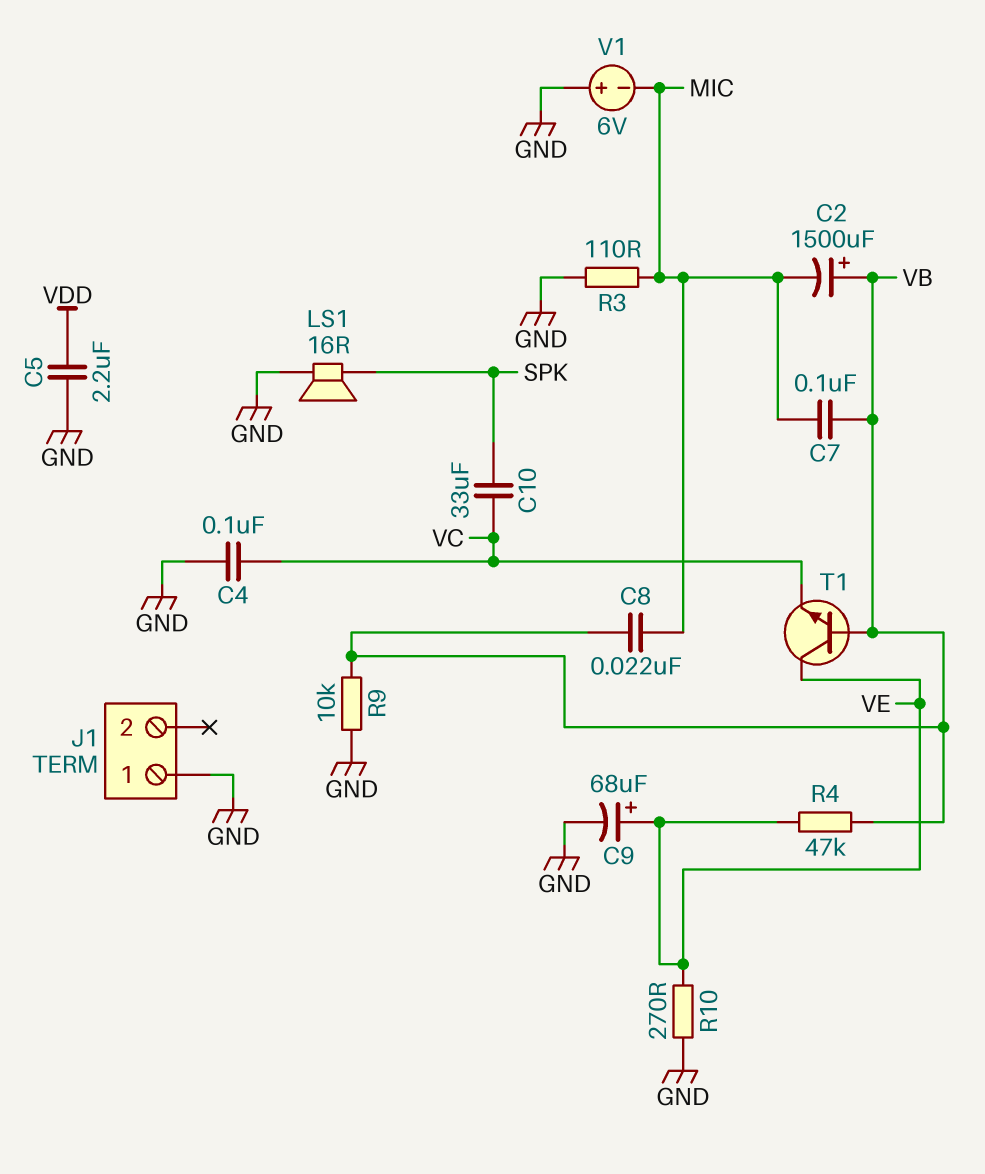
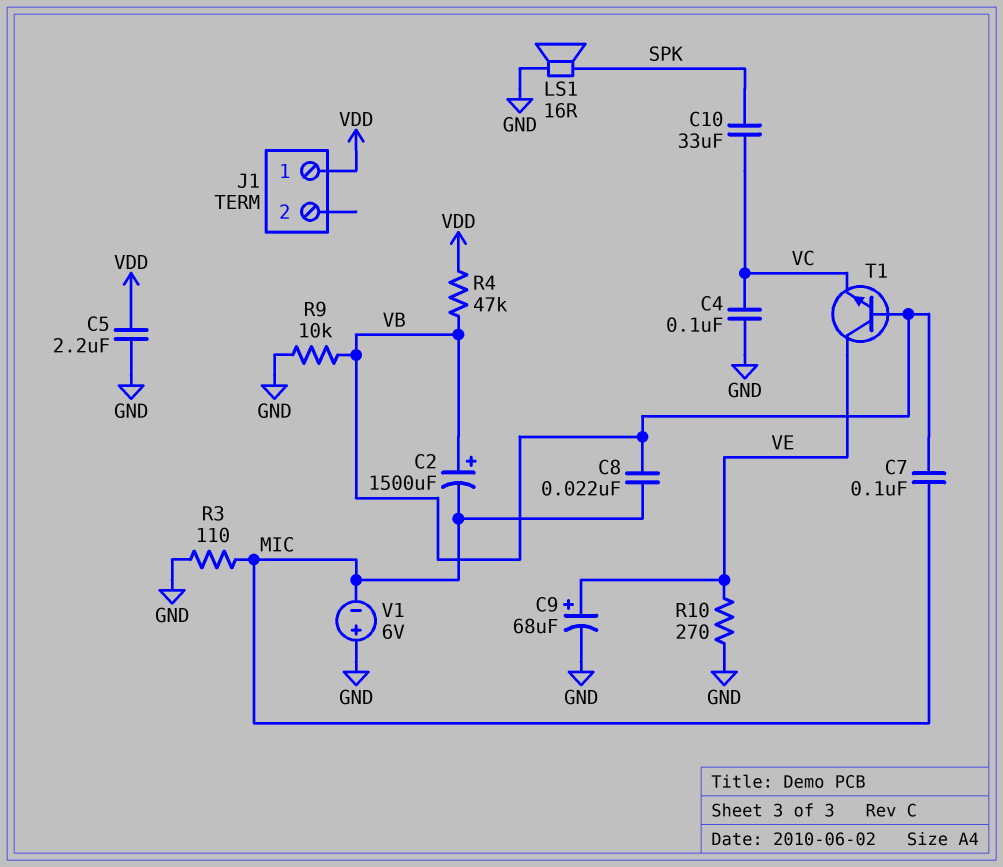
J1 pin 1: GND -> VDD
R4: 47k (VB, VE) -> 47k (VB, VDD)

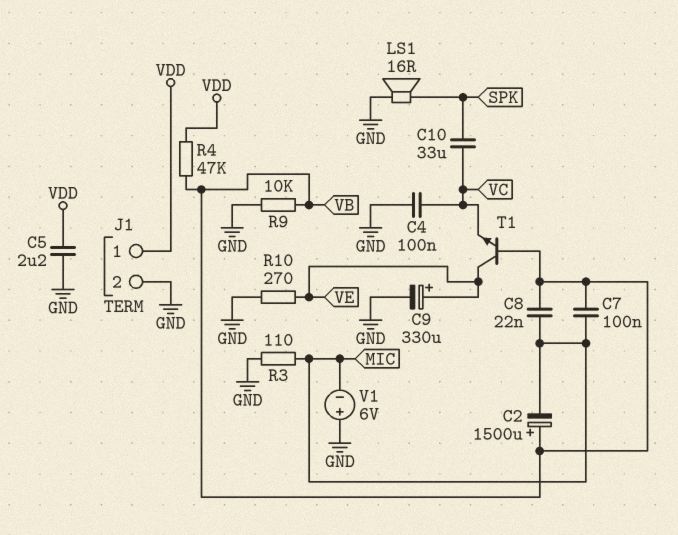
C9: 68uF (plus VE, minus GND) -> 330uF (plus VE, minus GND)
J1 pin 2: none -> GND

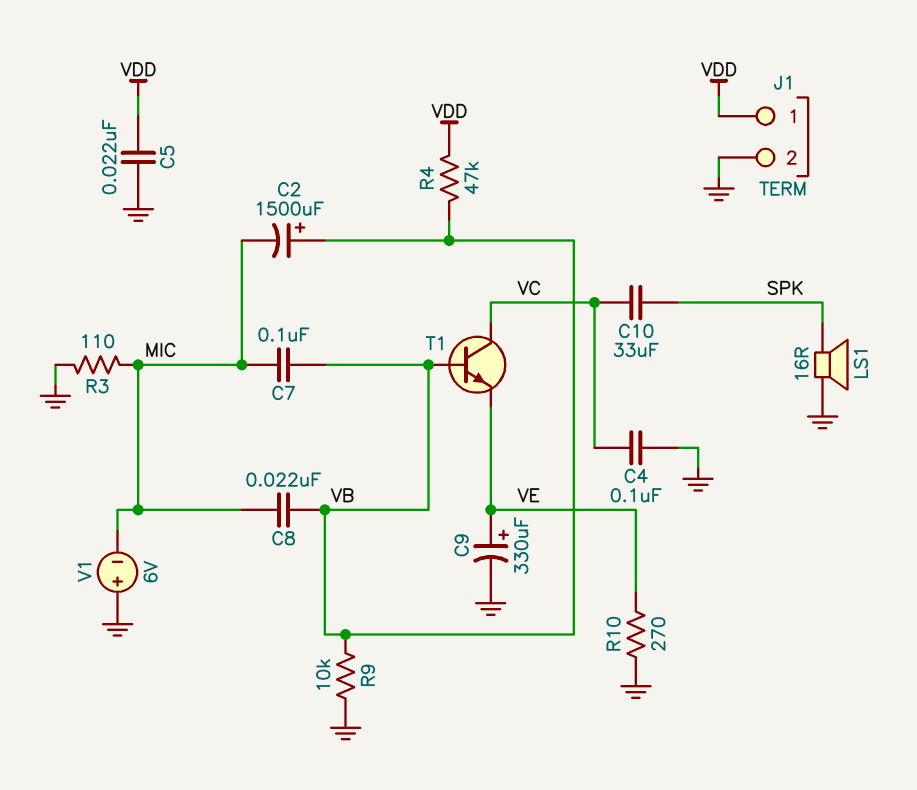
C5: 2.2uF (GND, VDD) -> 22nF (GND, VDD)
T1: NPN (B VB, C VE, E VC) -> NPN (B VB, C VC, E VE)

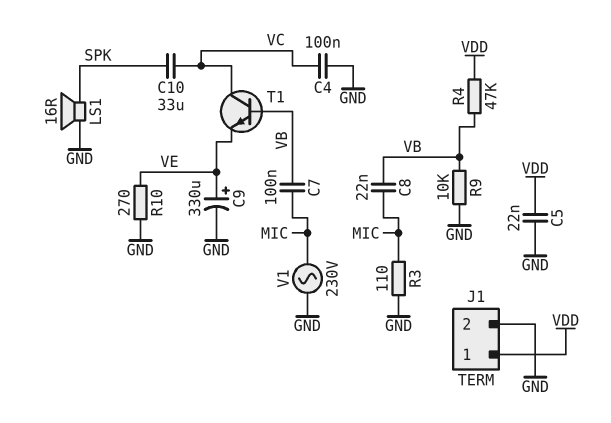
C2: 1500uF (plus VB, minus MIC) -> none
V1: 6V (plus GND, minus MIC) -> AC 230V (GND, MIC)

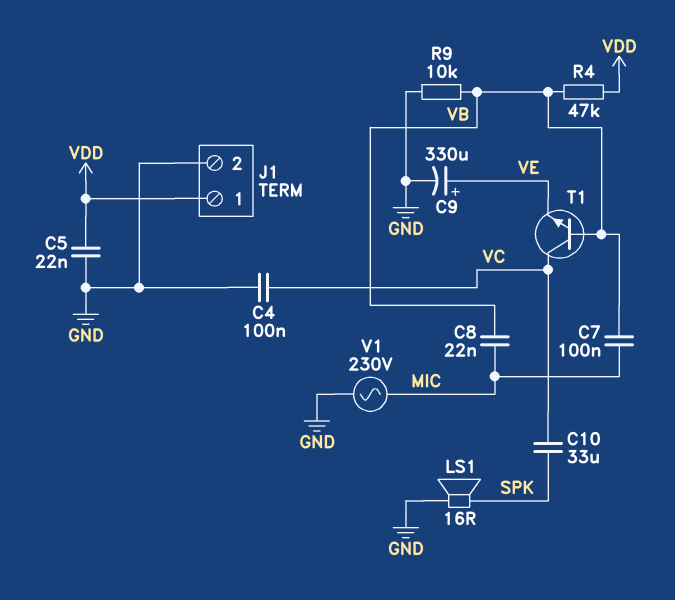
R3: 110 (GND, MIC) -> none
R10: 270 (GND, VE) -> none

